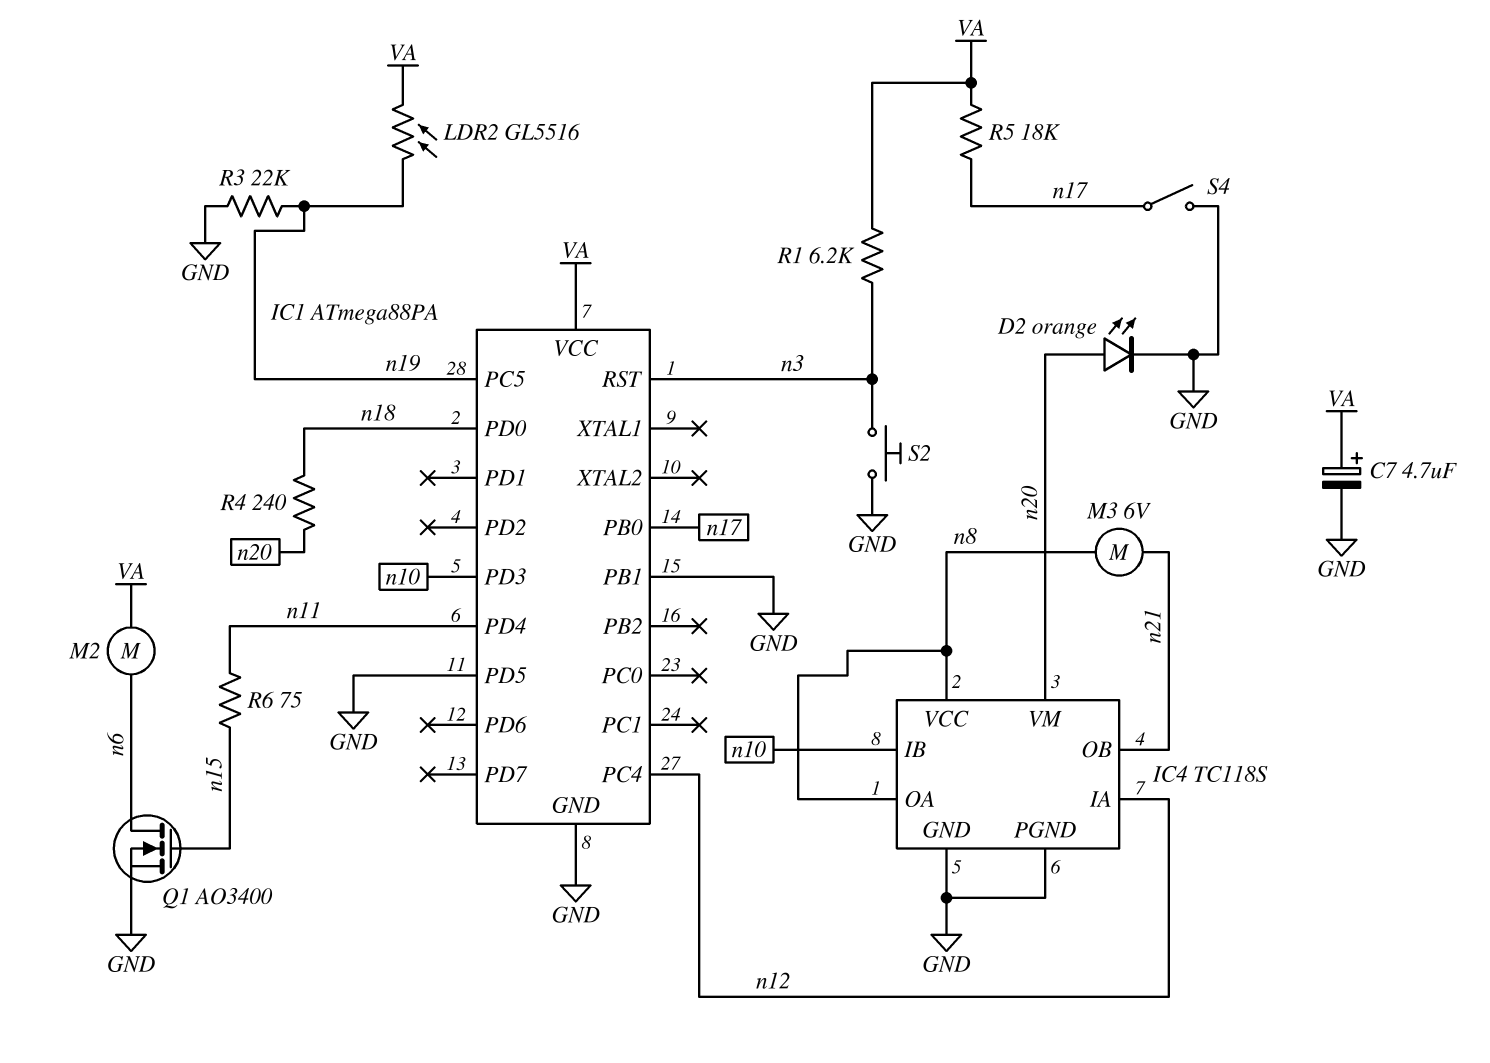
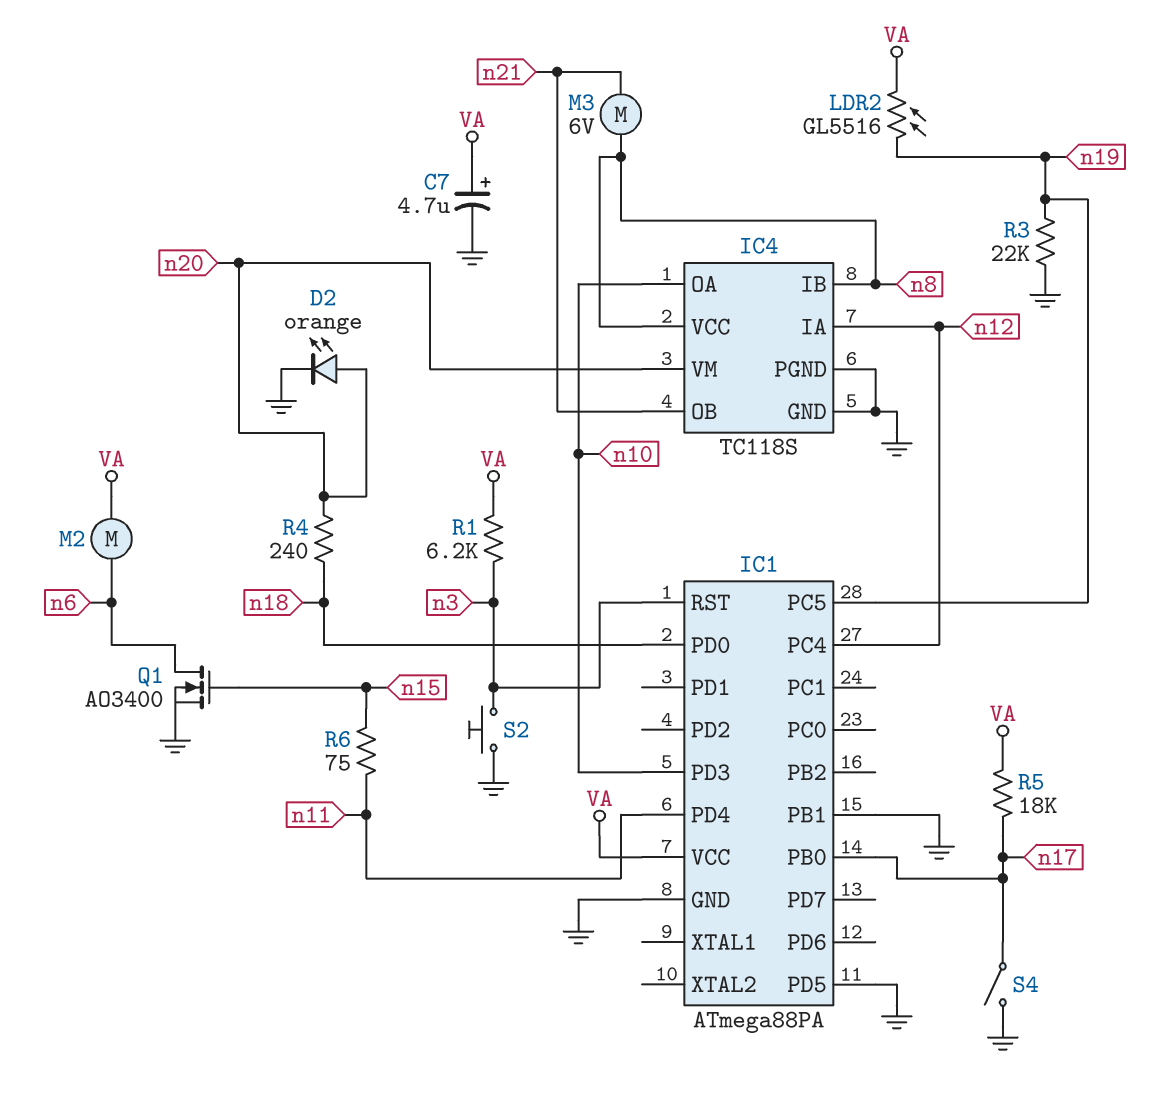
IC4 pin IB: n10 -> n8
IC4 pin OA: n8 -> n10

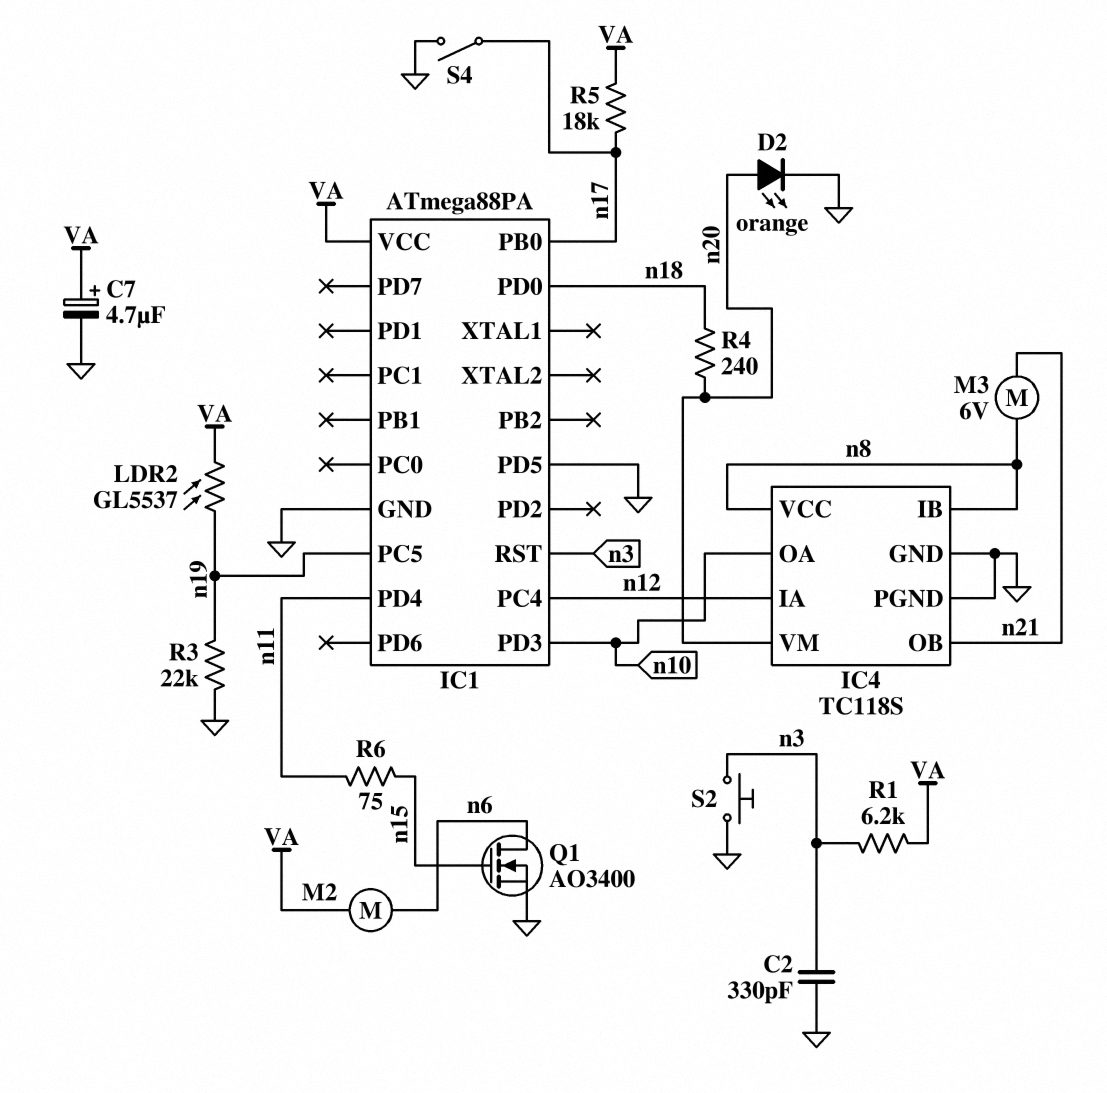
C2: none -> 330pF (GND, n3)
IC1 pin PB1: GND -> none
LDR2: GL5516 (VA, n19) -> GL5537 (VA, n19)

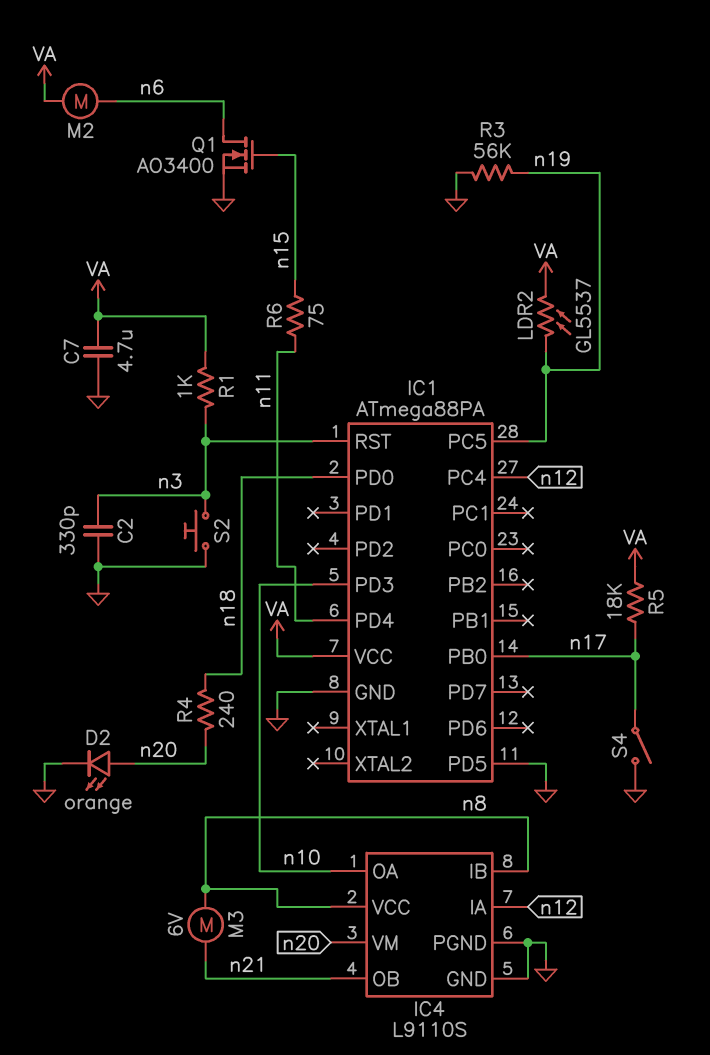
C7: 4.7uF (plus VA, minus GND) -> 4.7uF (GND, VA)
IC4: TC118S -> L9110S
R1: 6.2k (VA, n3) -> 1k (VA, n3)
R3: 22k (GND, n19) -> 56k (GND, n19)

